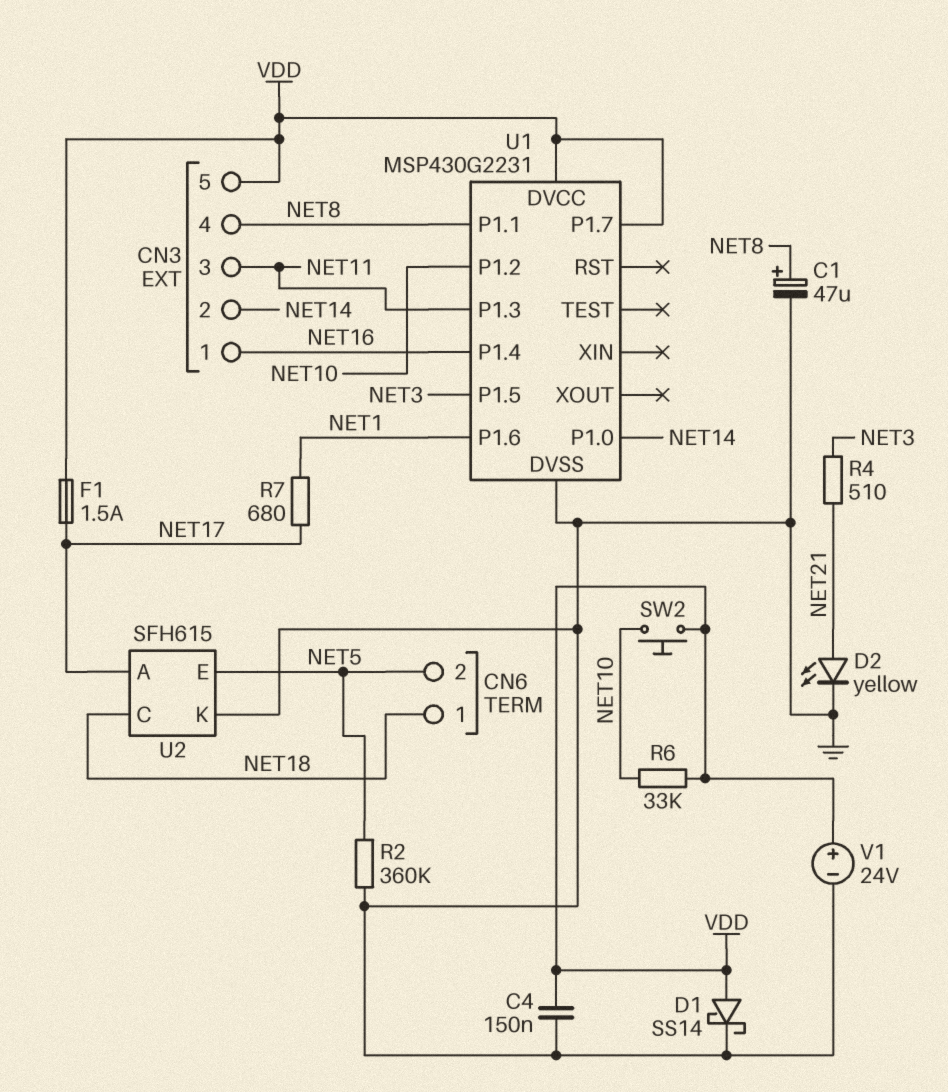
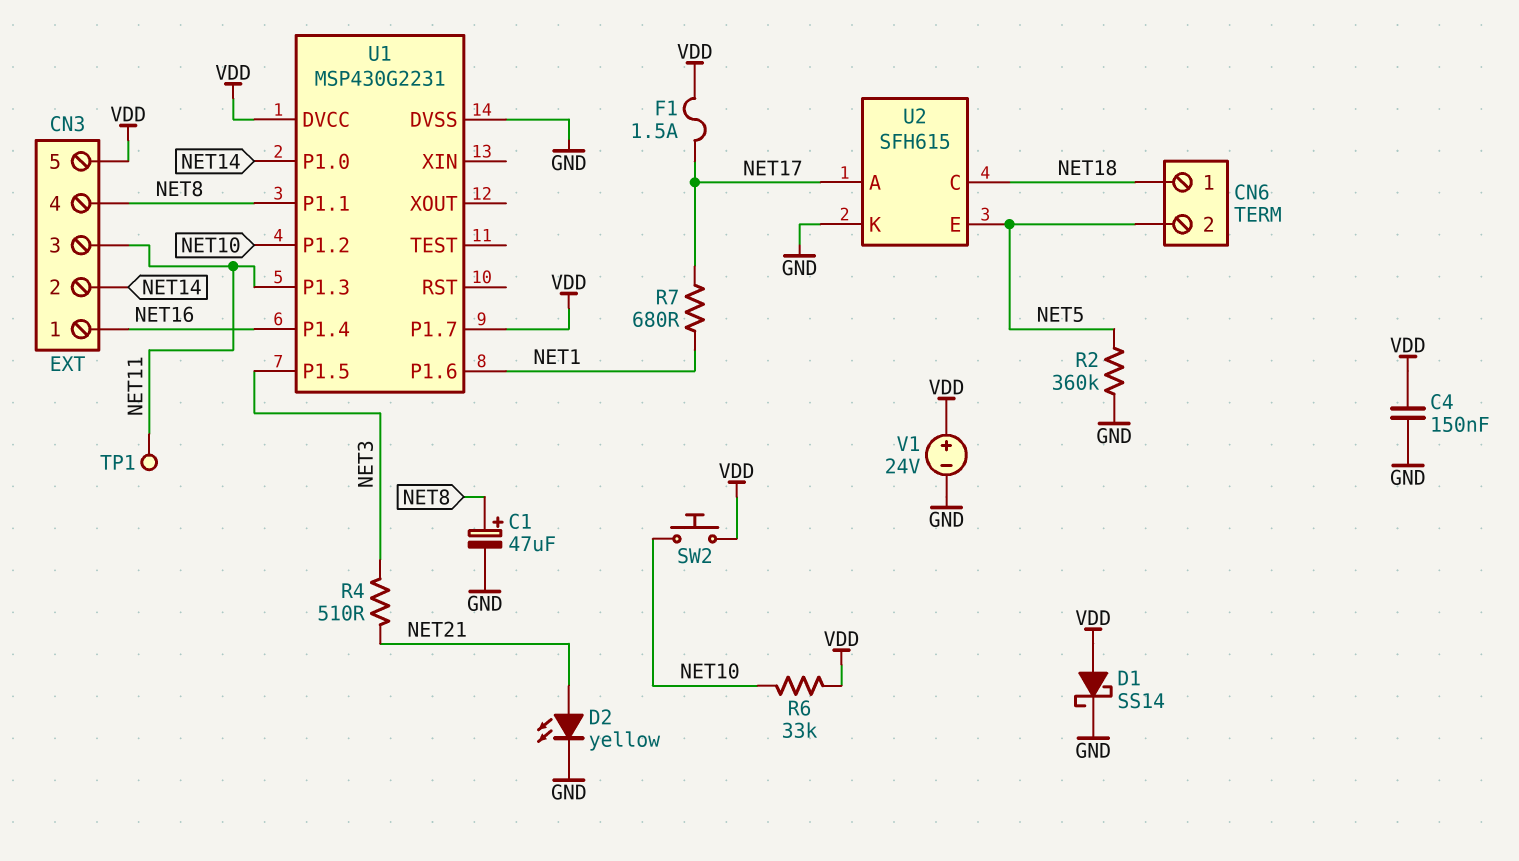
TP1: none -> test point (NET11)

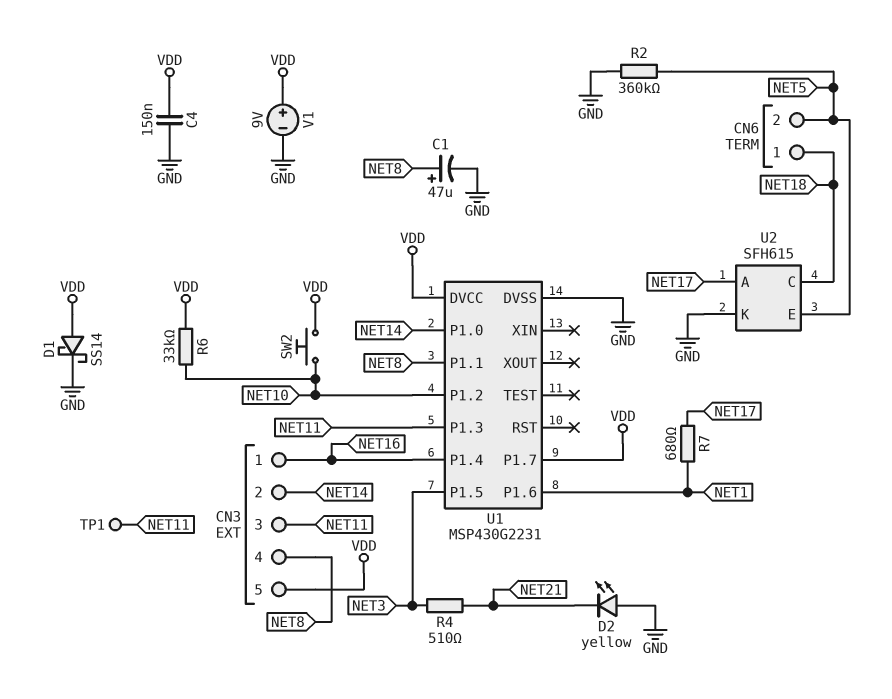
D2: LED yellow (A NET21, K GND) -> LED yellow (A GND, K NET21)
F1: 1.5A (NET17, VDD) -> none
V1: 24V (plus VDD, minus GND) -> 9V (plus VDD, minus GND)

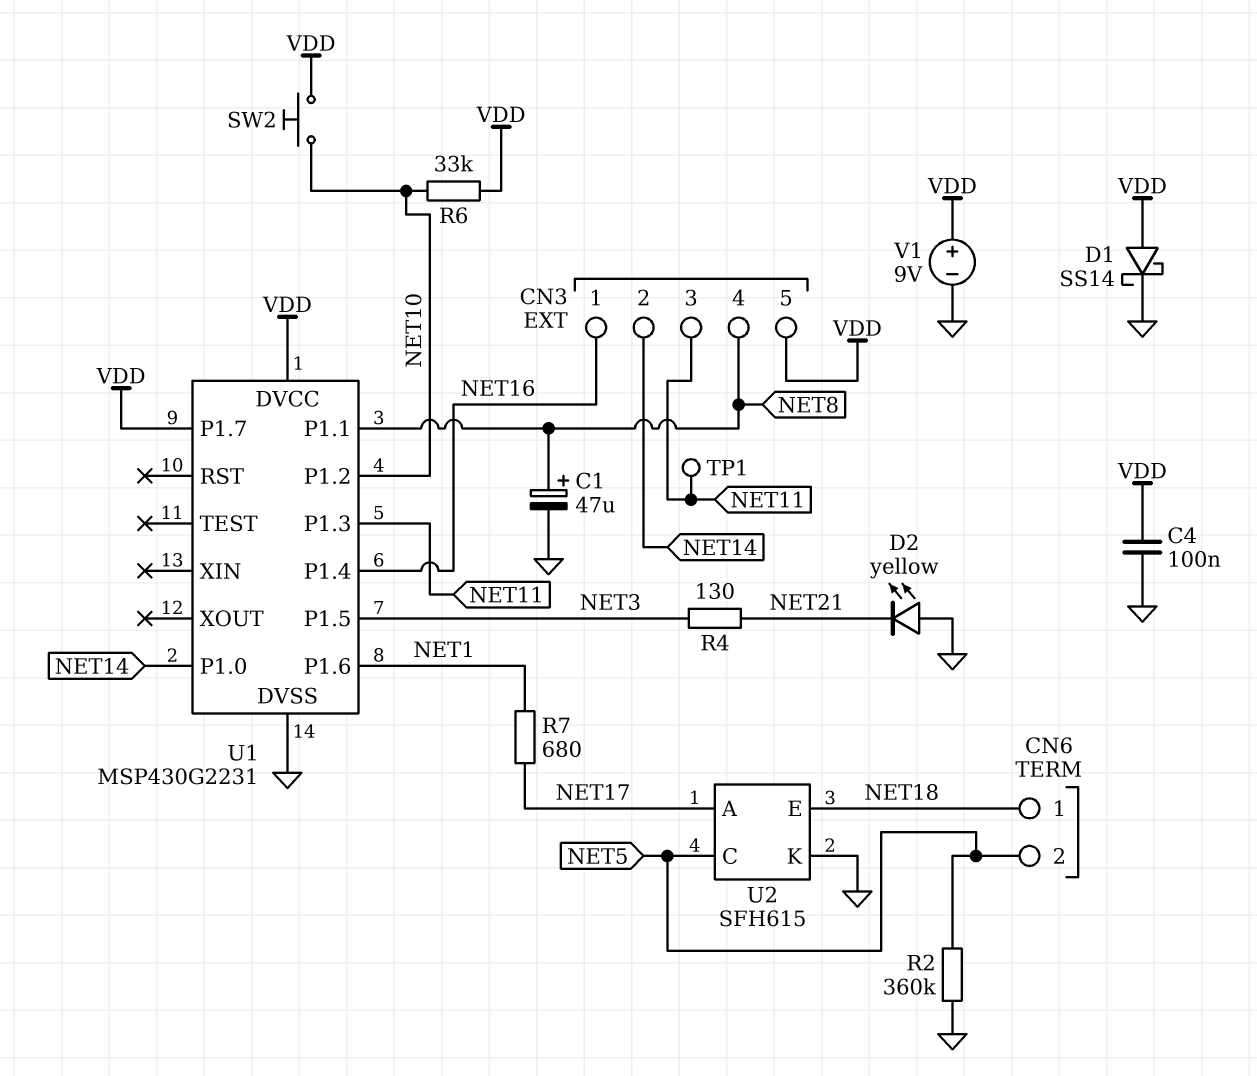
C4: 150nF (GND, VDD) -> 100nF (GND, VDD)
R4: 510 (NET3, NET21) -> 130 (NET3, NET21)
U2 pin C: NET18 -> NET5
U2 pin E: NET5 -> NET18

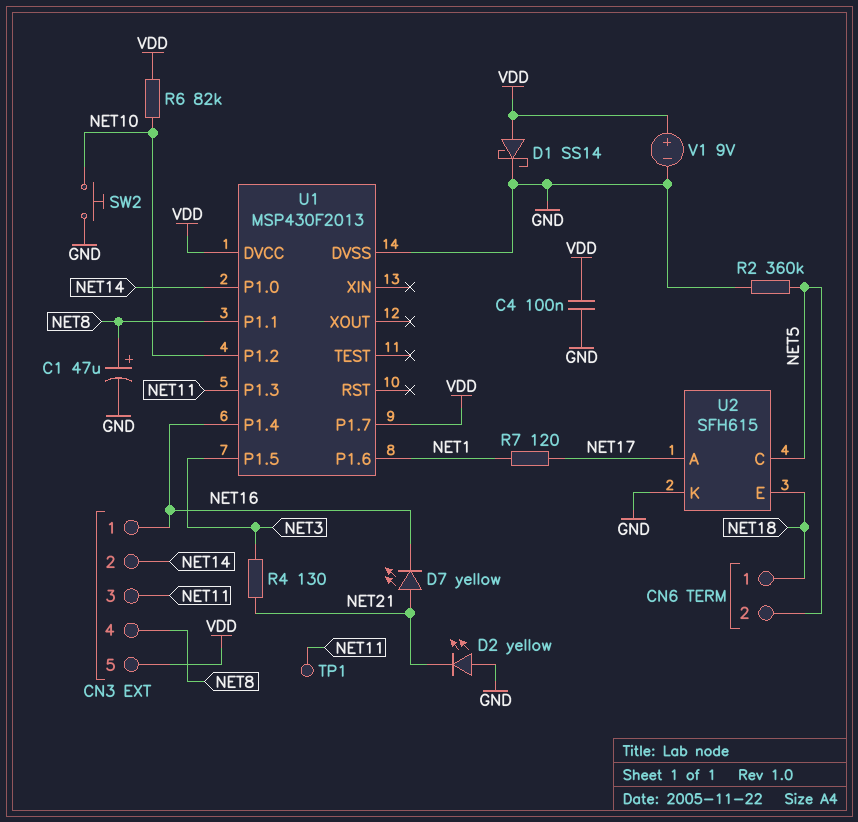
D7: none -> LED yellow (A NET21, K NET16)
R6: 33k (NET10, VDD) -> 82k (NET10, VDD)
R7: 680 (NET1, NET17) -> 120 (NET1, NET17)
SW2: button (NET10, VDD) -> button (GND, NET10)
U1: MSP430G2231 -> MSP430F2013

